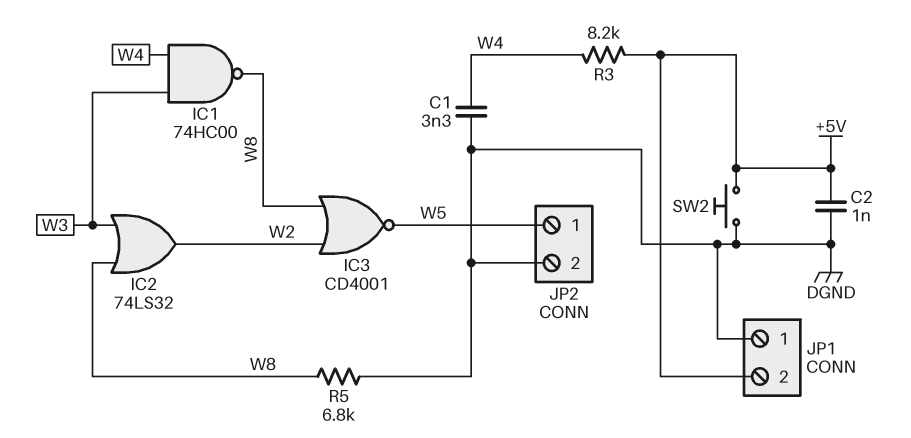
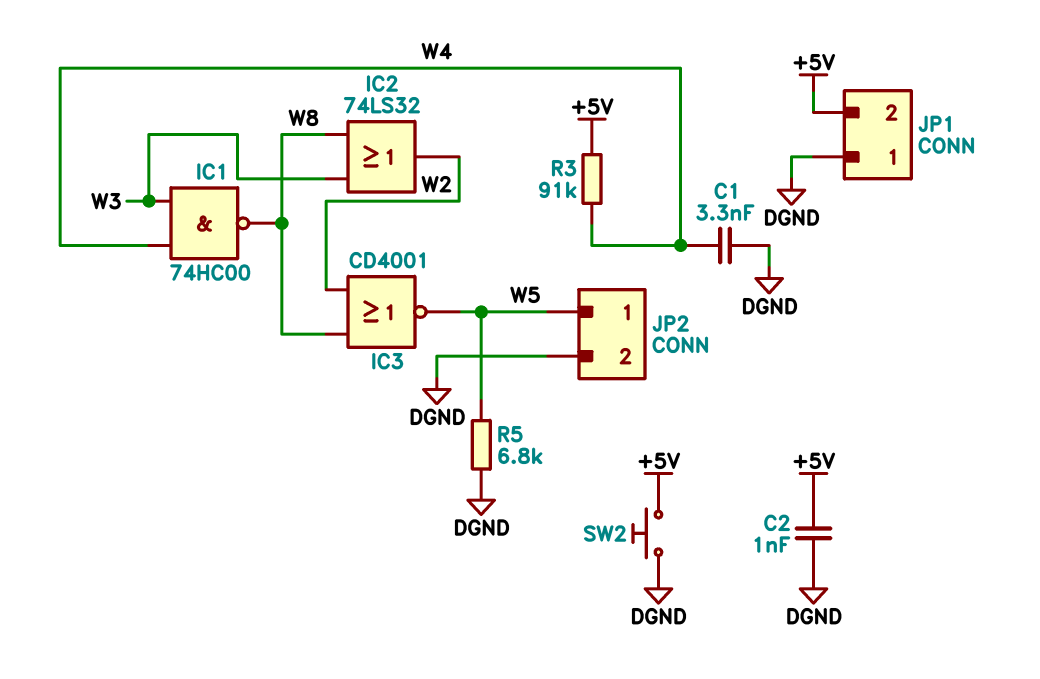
R3: 8.2k (+5V, W4) -> 91k (+5V, W4)
R5: 6.8k (DGND, W8) -> 6.8k (DGND, W5)

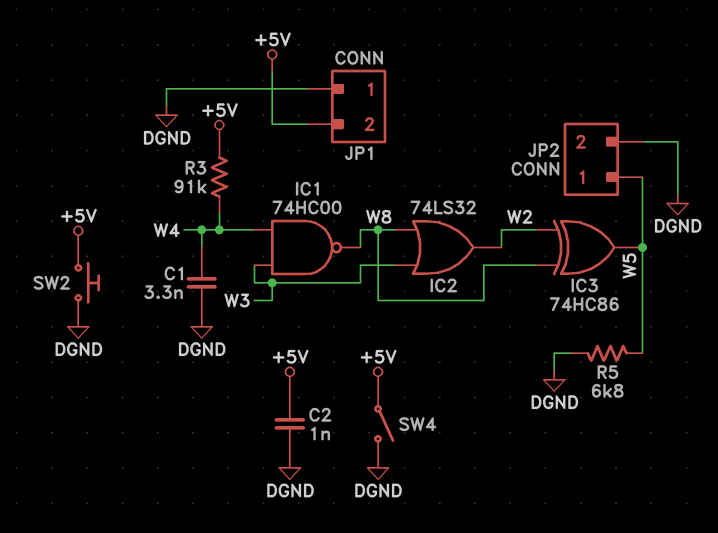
IC3: NOR CD4001 (in W2, in W8, out W5) -> XOR 74HC86 (in W2, in W8, out W5)
SW4: none -> switch (+5V, DGND)

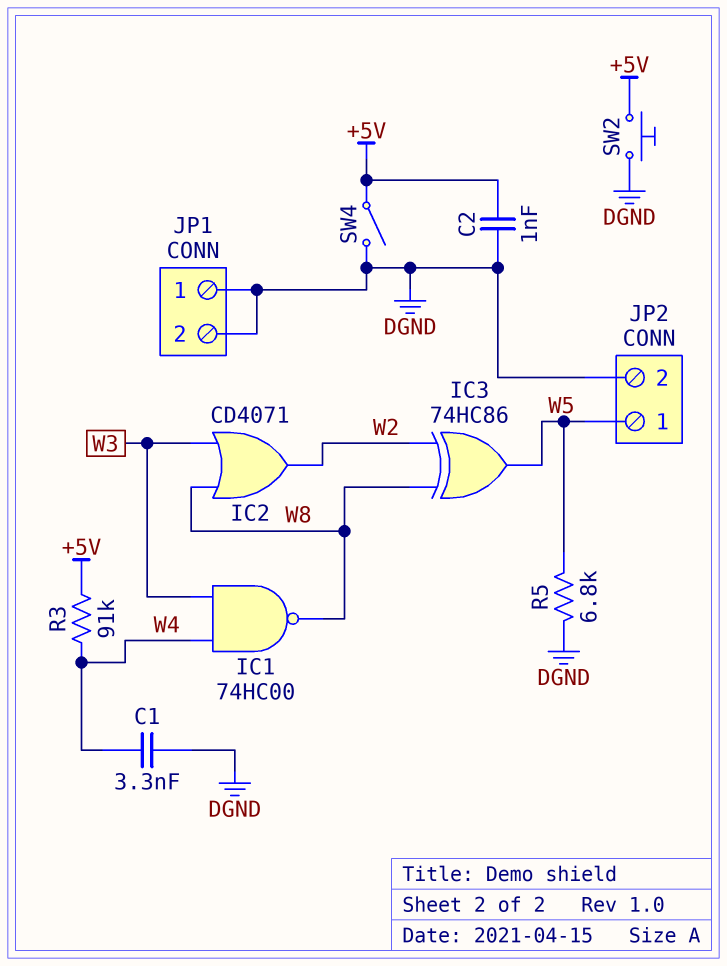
IC2: OR 74LS32 (in W3, in W8, out W2) -> OR CD4071 (in W3, in W8, out W2)
JP1 pin 2: +5V -> DGND

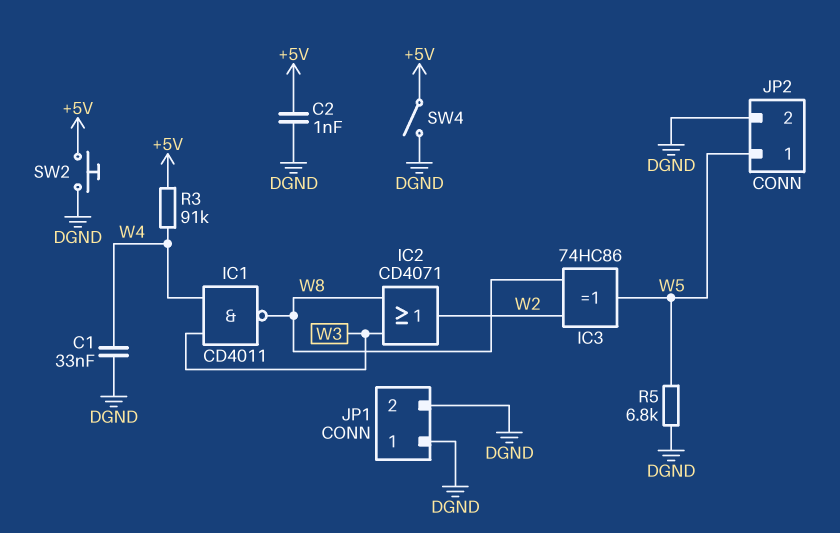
C1: 3.3nF (DGND, W4) -> 33nF (DGND, W4)
IC1: NAND 74HC00 (in W3, in W4, out W8) -> NAND CD4011 (in W3, in W4, out W8)

